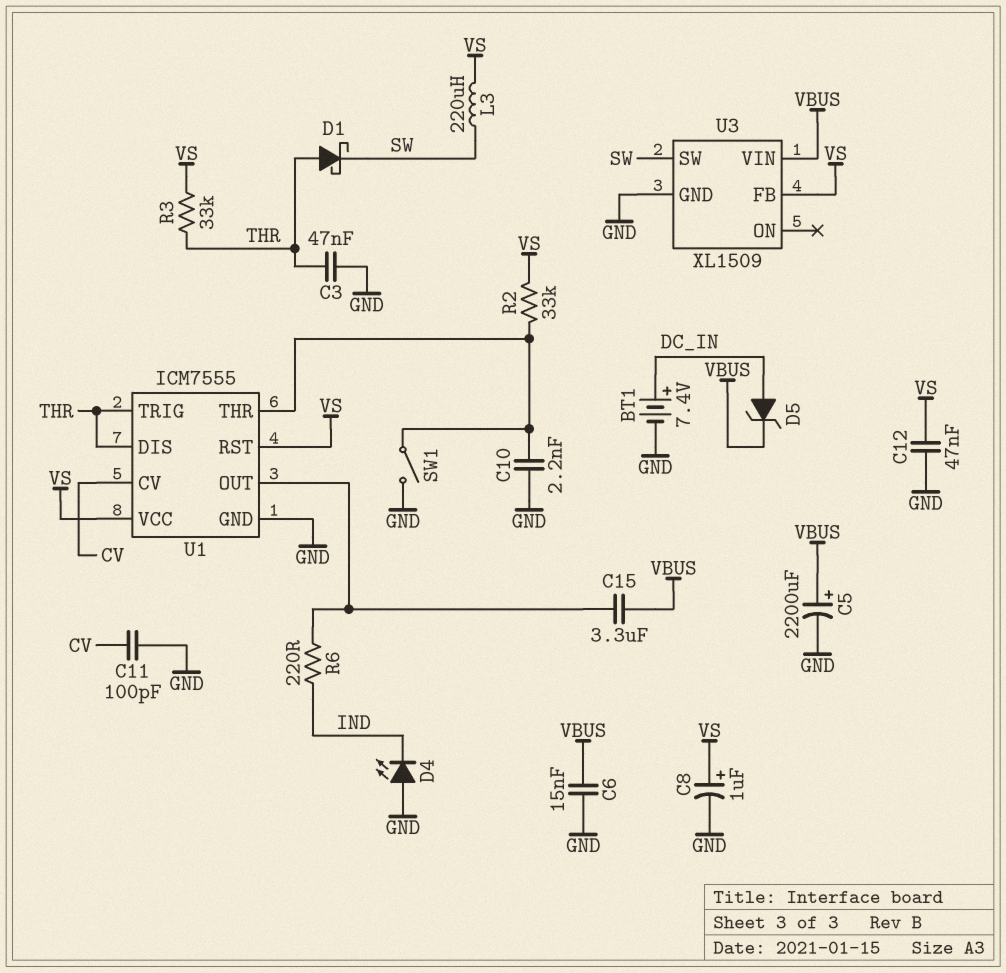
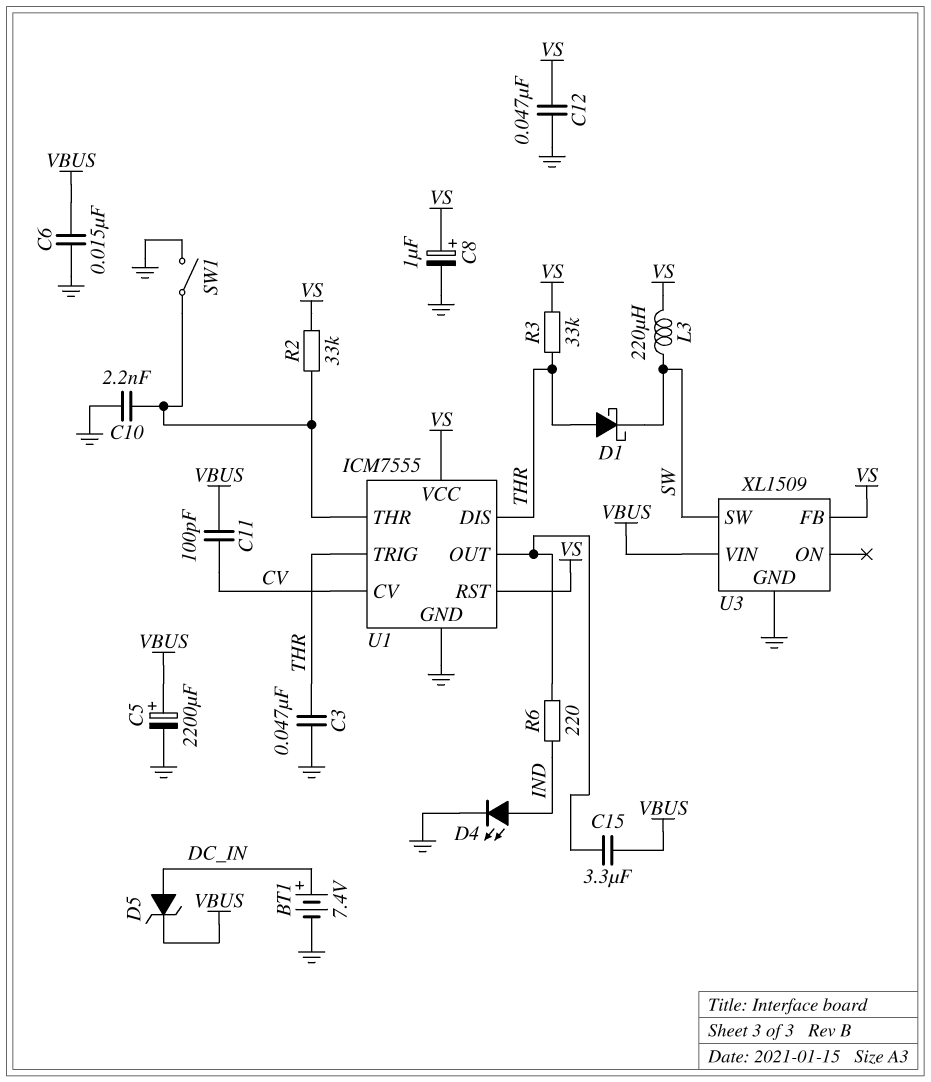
C11: 100pF (CV, GND) -> 100pF (CV, VBUS)
D4: LED (A GND, K IND) -> LED (A IND, K GND)

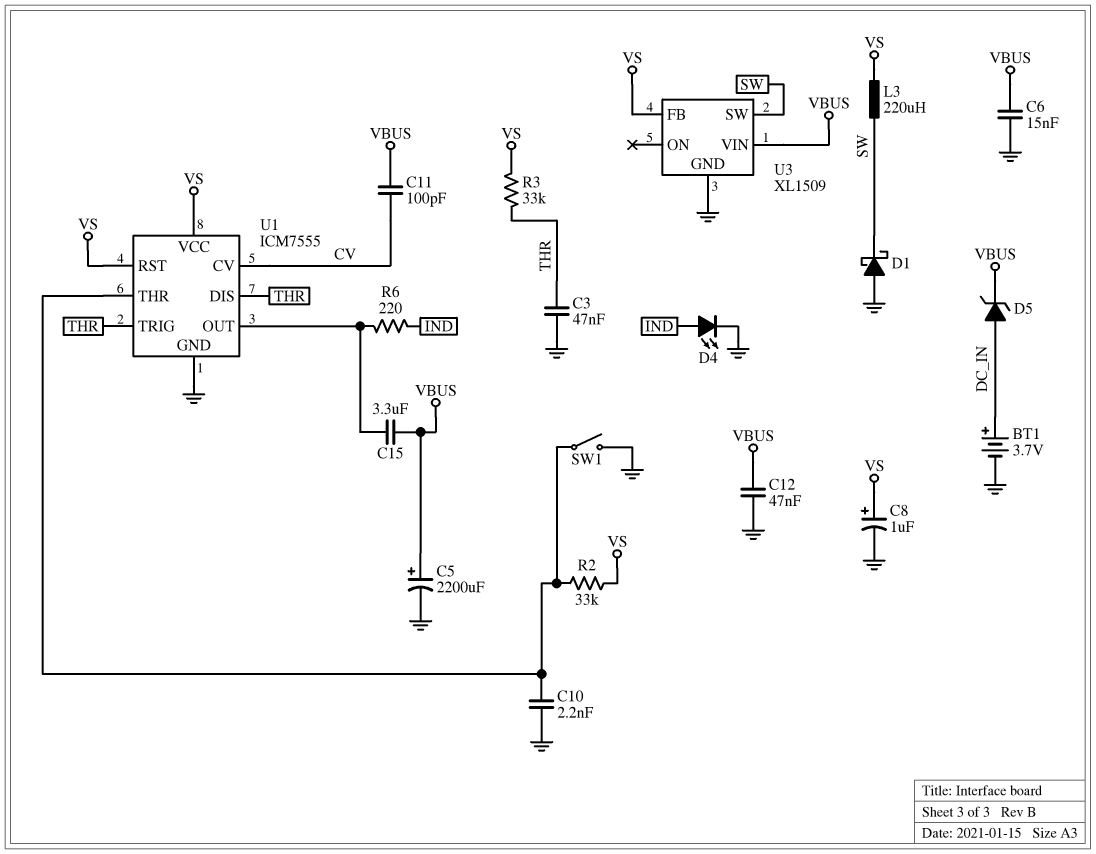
BT1: 7.4V (plus DC_IN, minus GND) -> 3.7V (plus DC_IN, minus GND)
C12: 47nF (GND, VS) -> 47nF (GND, VBUS)
D1: schottky (A THR, K SW) -> schottky (A GND, K SW)

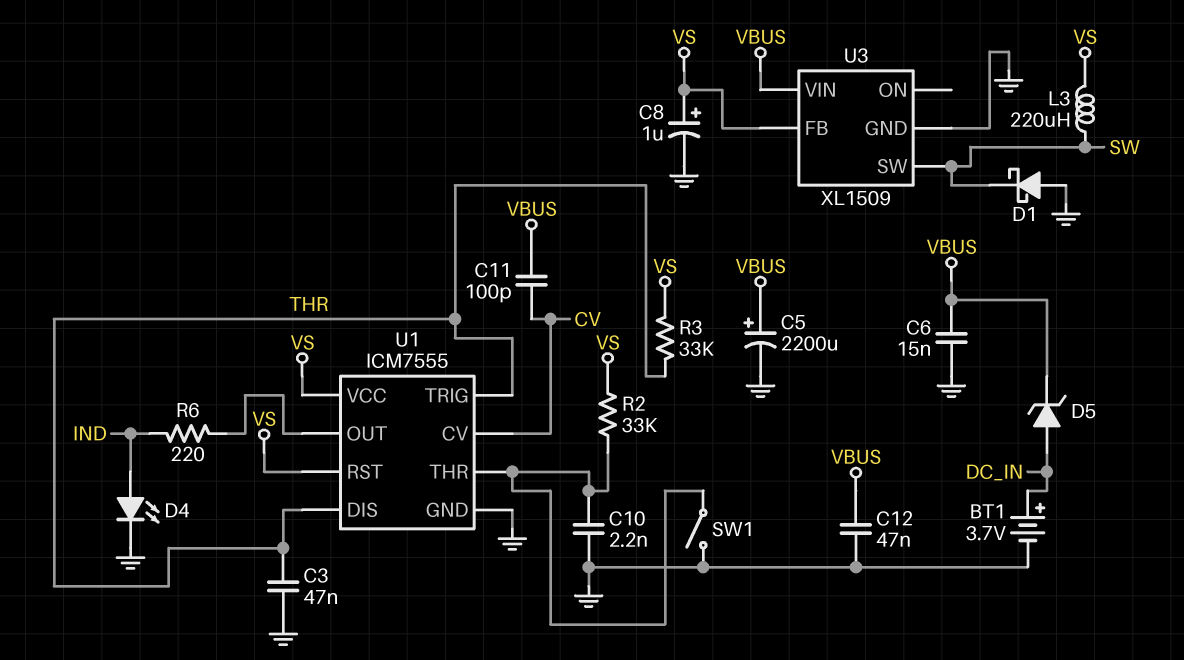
C15: 3.3uF (U1/OUT, VBUS) -> none

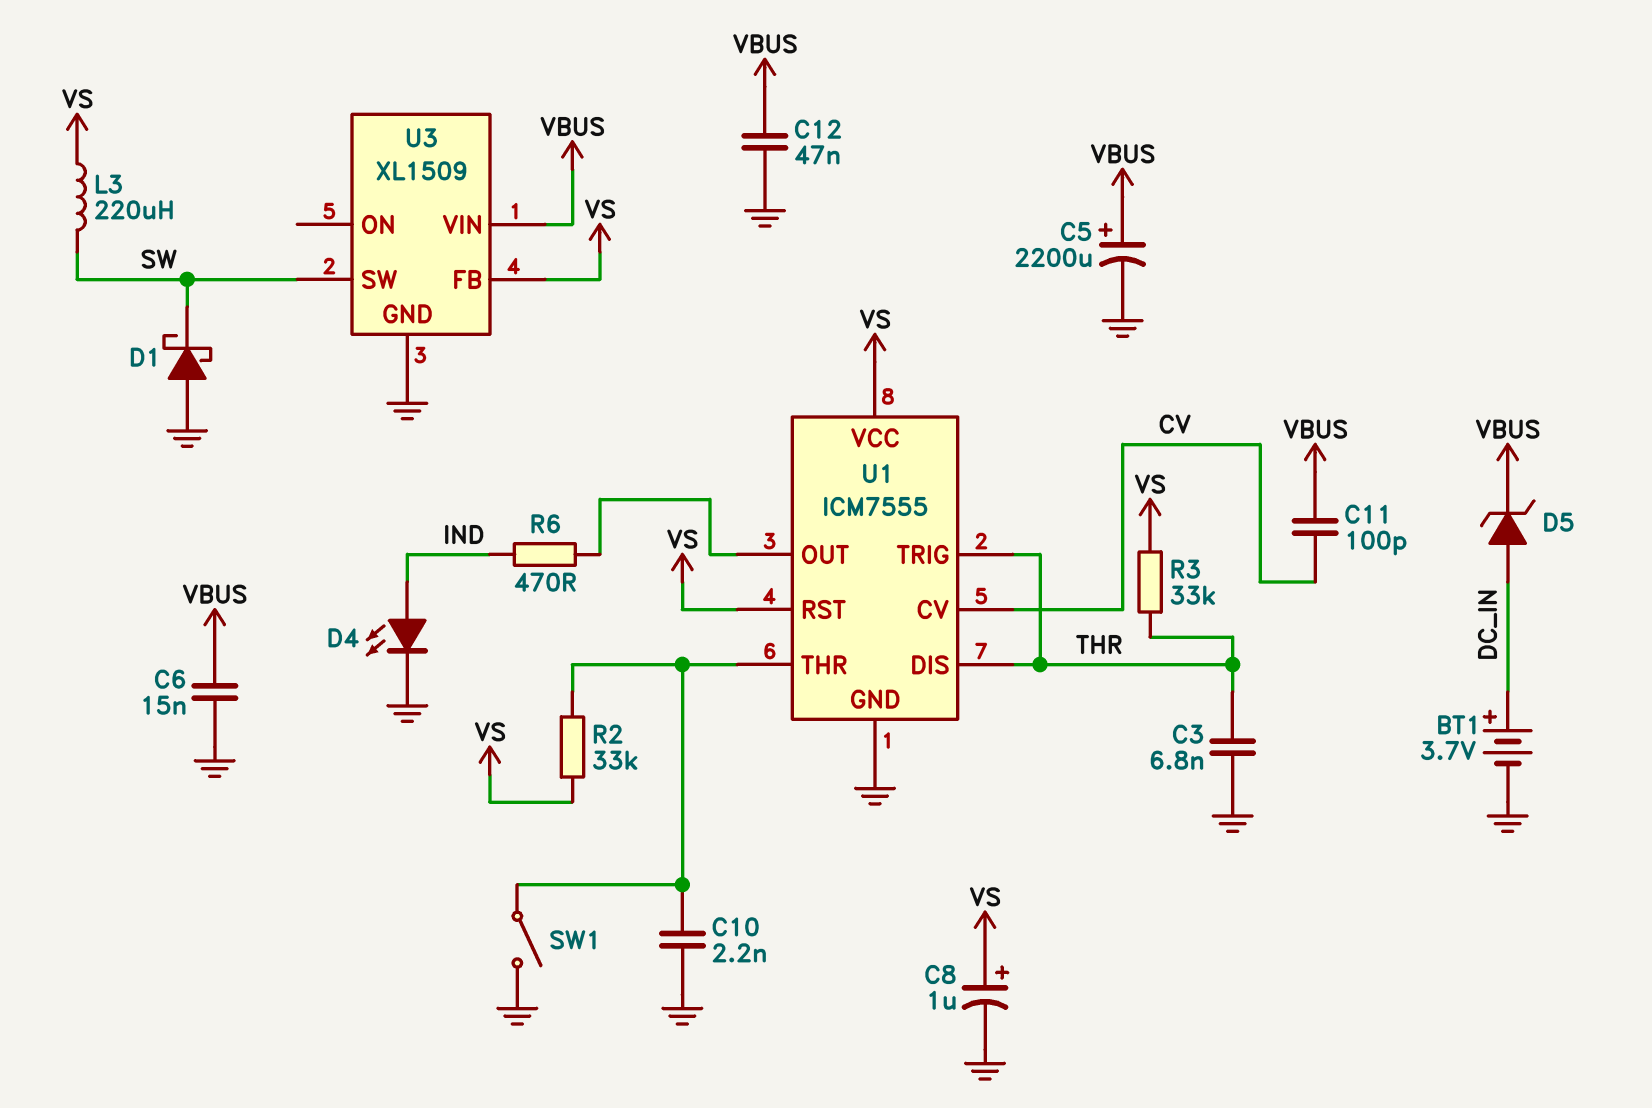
C3: 47nF (GND, THR) -> 6.8nF (GND, THR)
R6: 220 (IND, U1/OUT) -> 470 (IND, U1/OUT)

